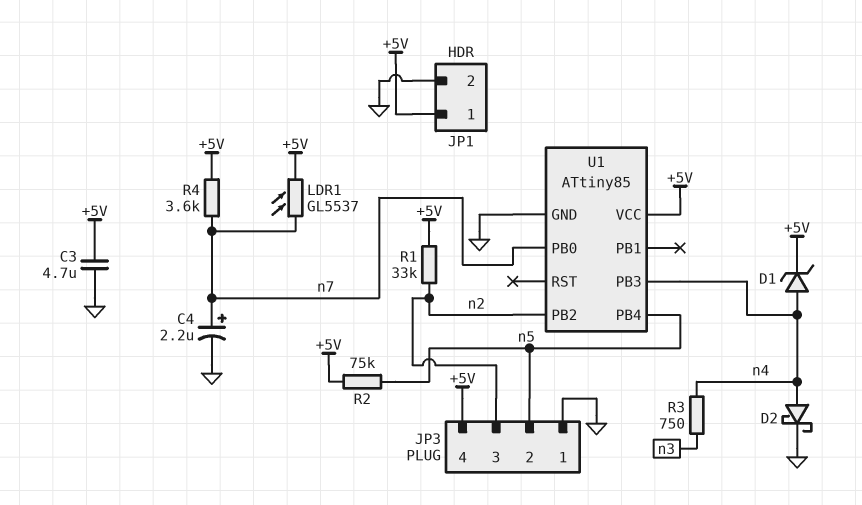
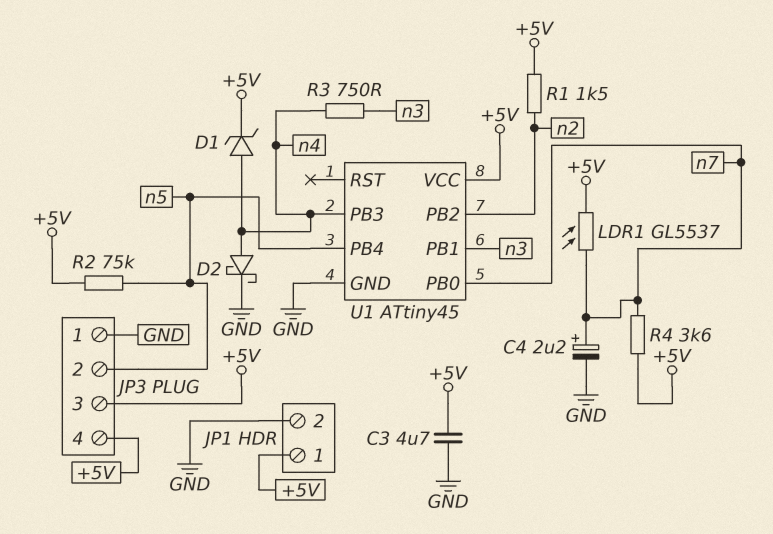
JP3 pin 3: n2 -> +5V
R1: 33k (+5V, n2) -> 1.5k (+5V, n2)
U1: ATtiny85 -> ATtiny45
U1 pin PB1: none -> n3

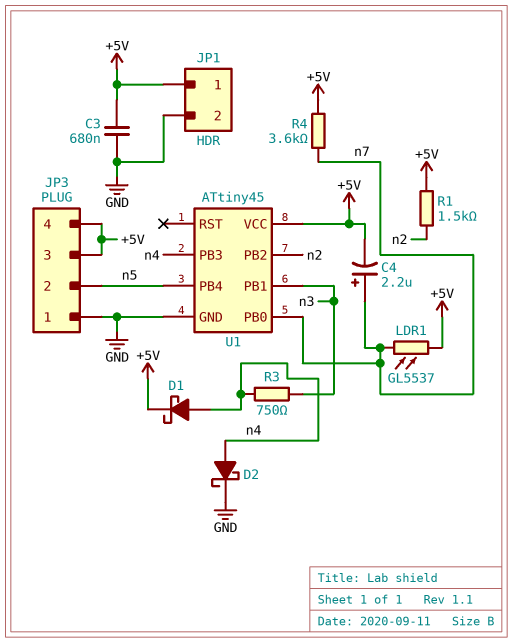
C3: 4.7uF (+5V, GND) -> 680nF (+5V, GND)
C4: 2.2uF (plus n7, minus GND) -> 2.2uF (plus n7, minus +5V)
D1: zener (A n4, K +5V) -> schottky (A n4, K +5V)
R2: 75k (+5V, n5) -> none

